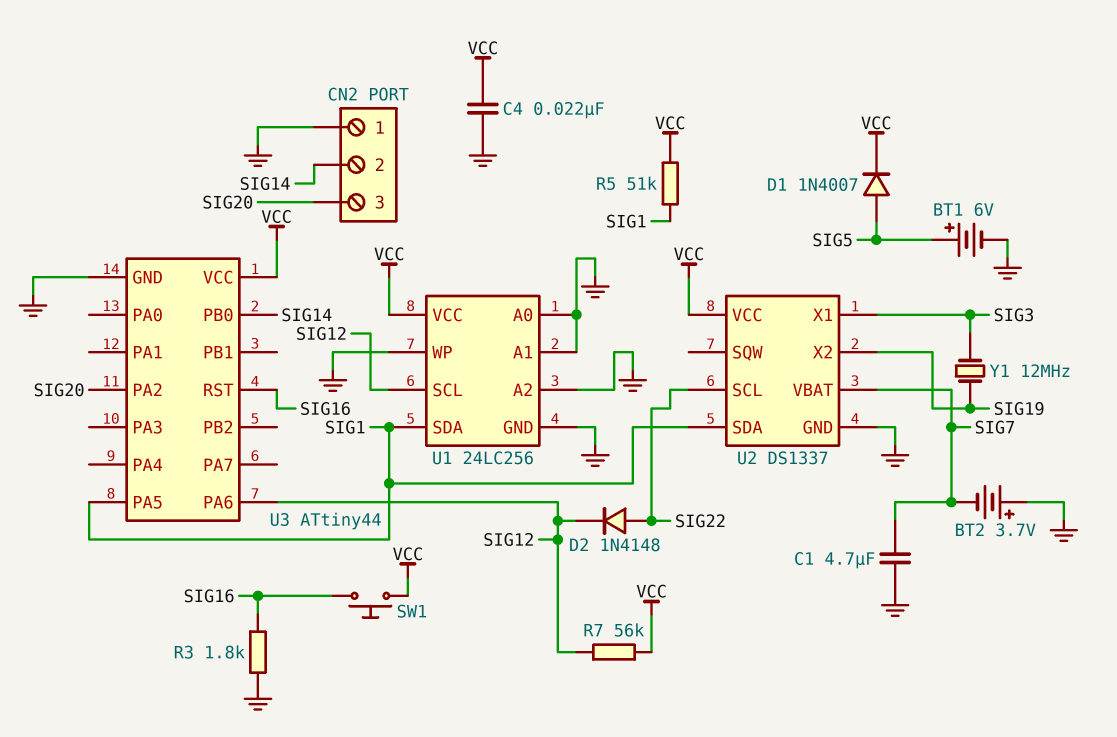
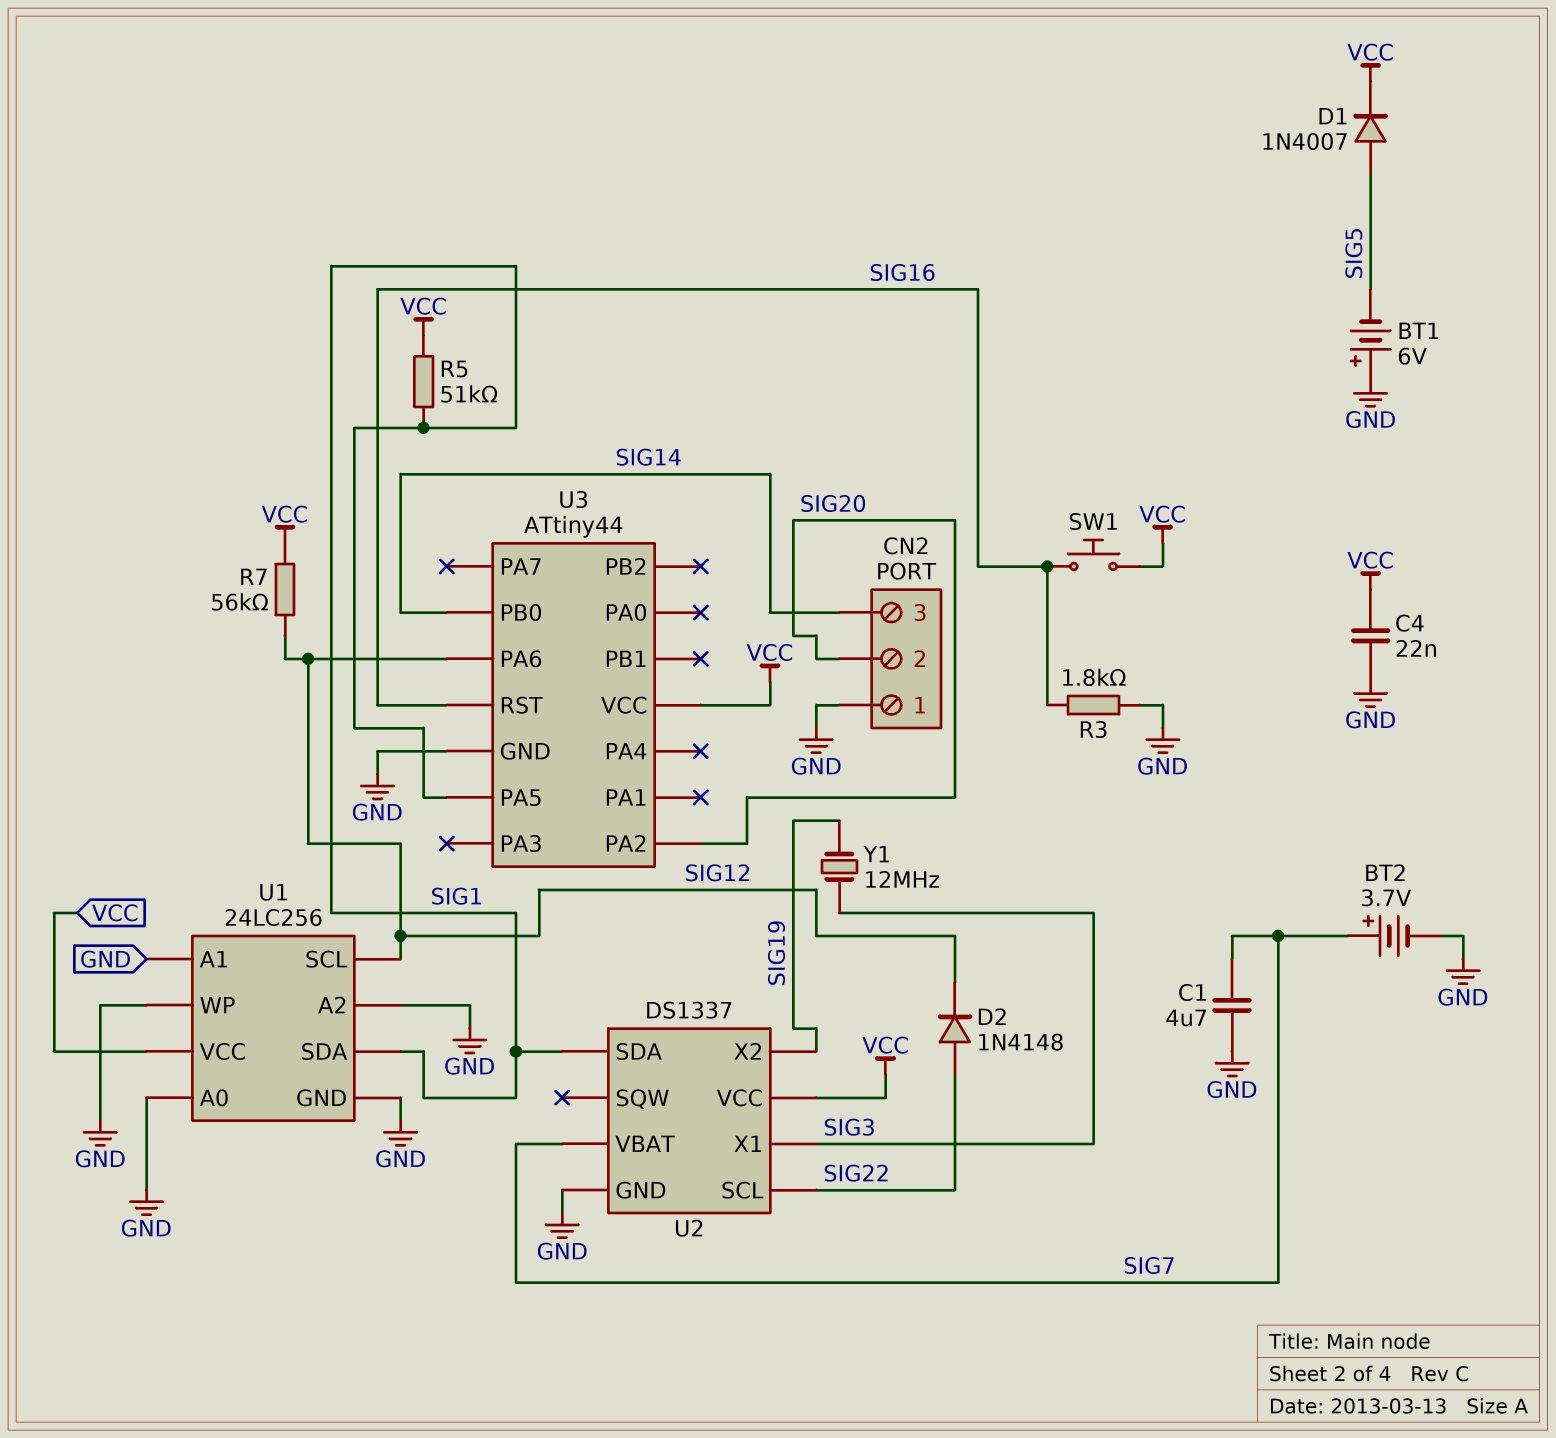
BT1: 6V (plus SIG5, minus GND) -> 6V (plus GND, minus SIG5)
BT2: 3.7V (plus GND, minus SIG7) -> 3.7V (plus SIG7, minus GND)
CN2 pin 2: SIG14 -> SIG20
CN2 pin 3: SIG20 -> SIG14

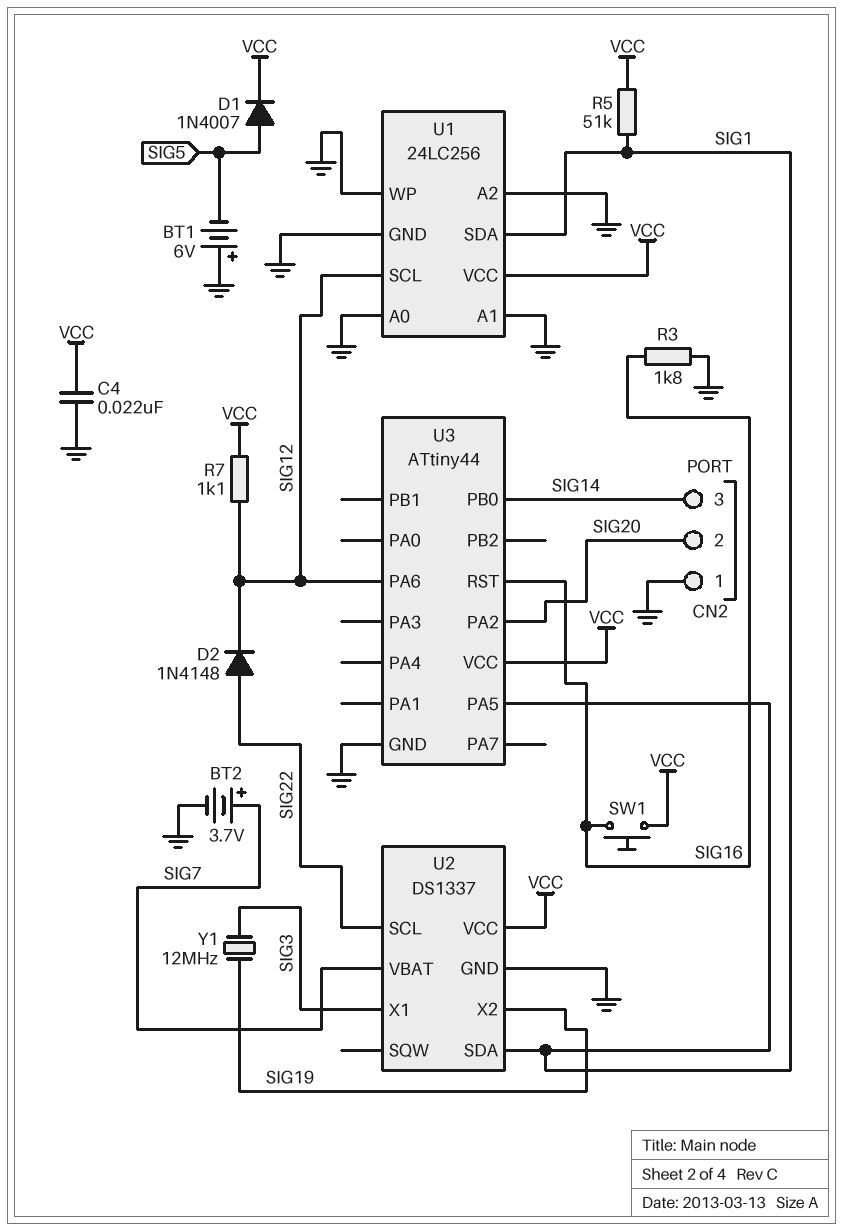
C1: 4.7uF (GND, SIG7) -> none
R7: 56k (SIG12, VCC) -> 1.1k (SIG12, VCC)

